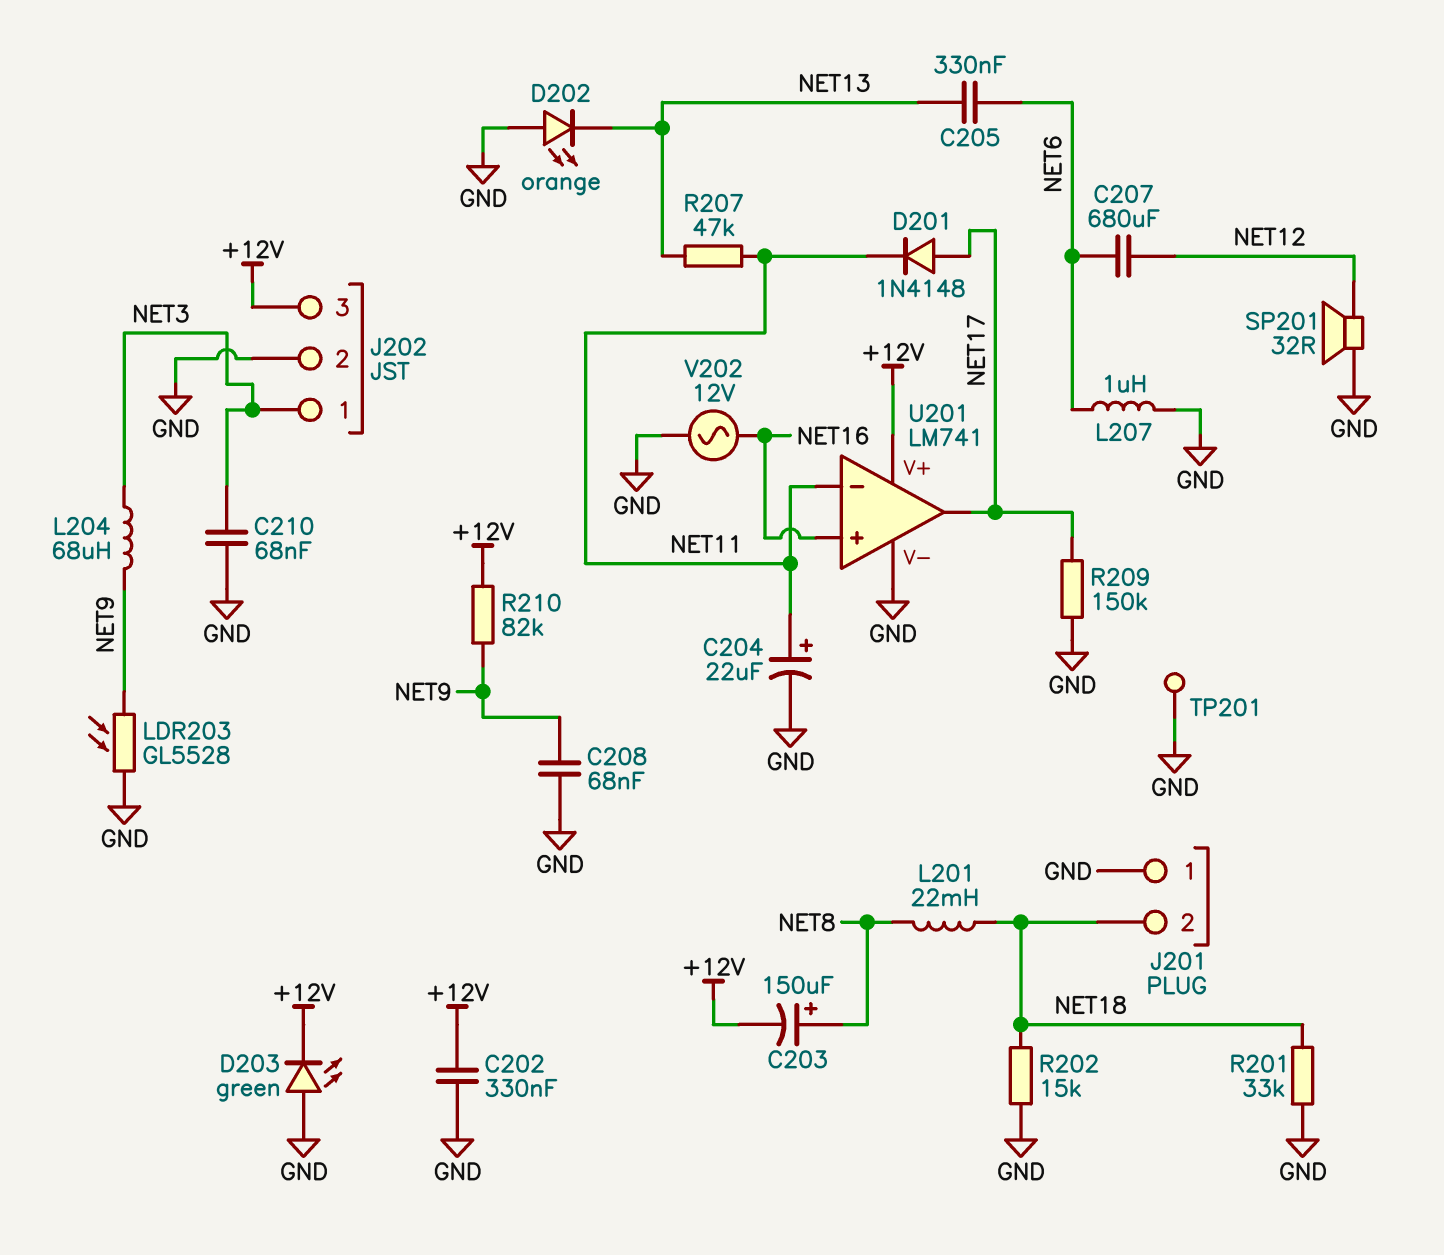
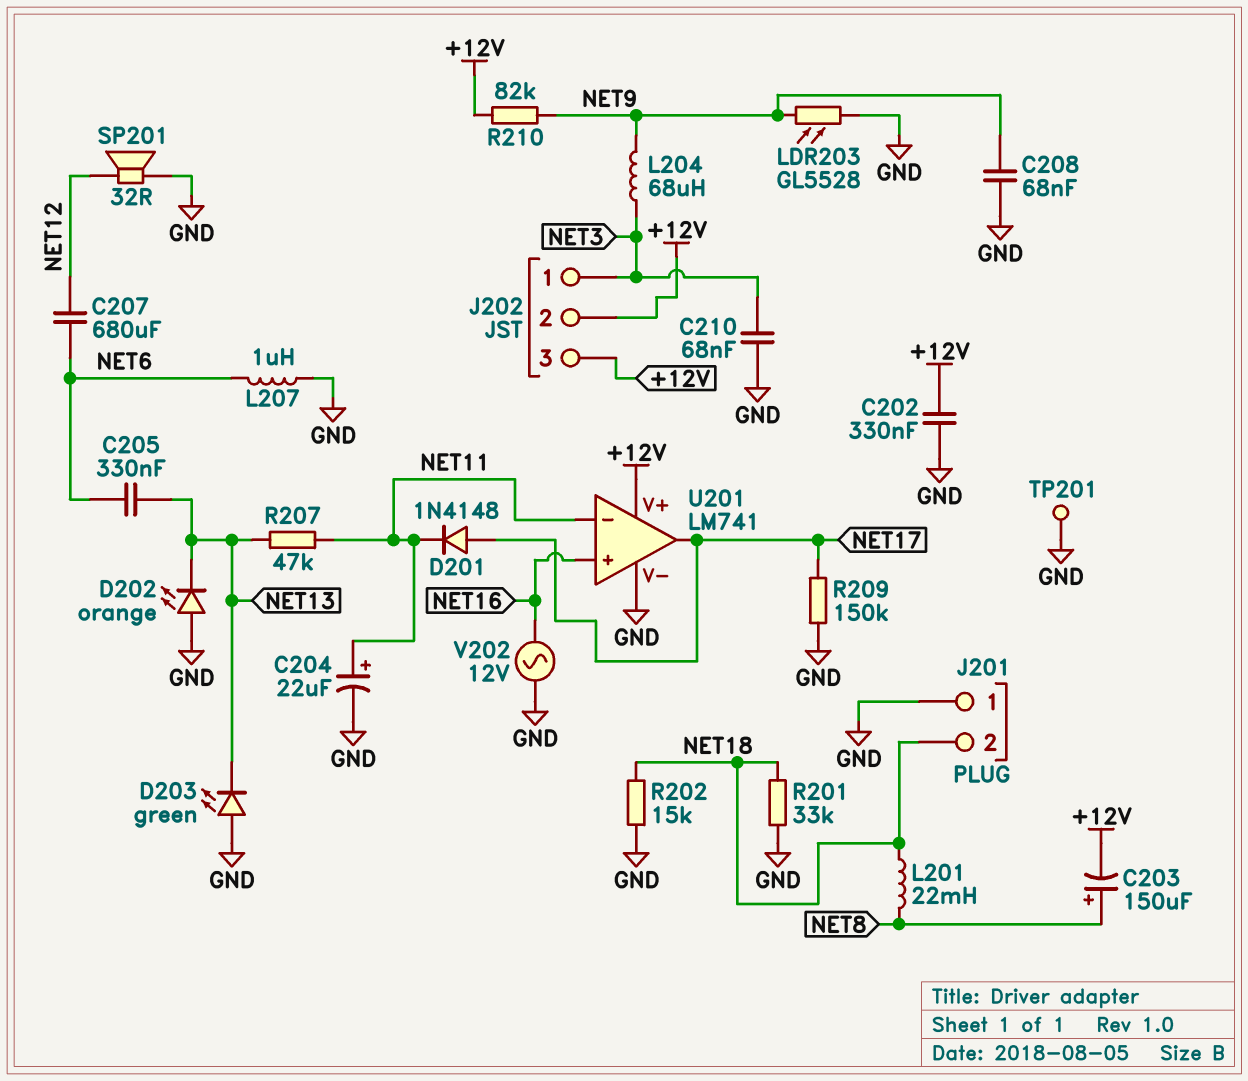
D203: LED green (A GND, K +12V) -> LED green (A GND, K NET13)
J202 pin 2: GND -> +12V

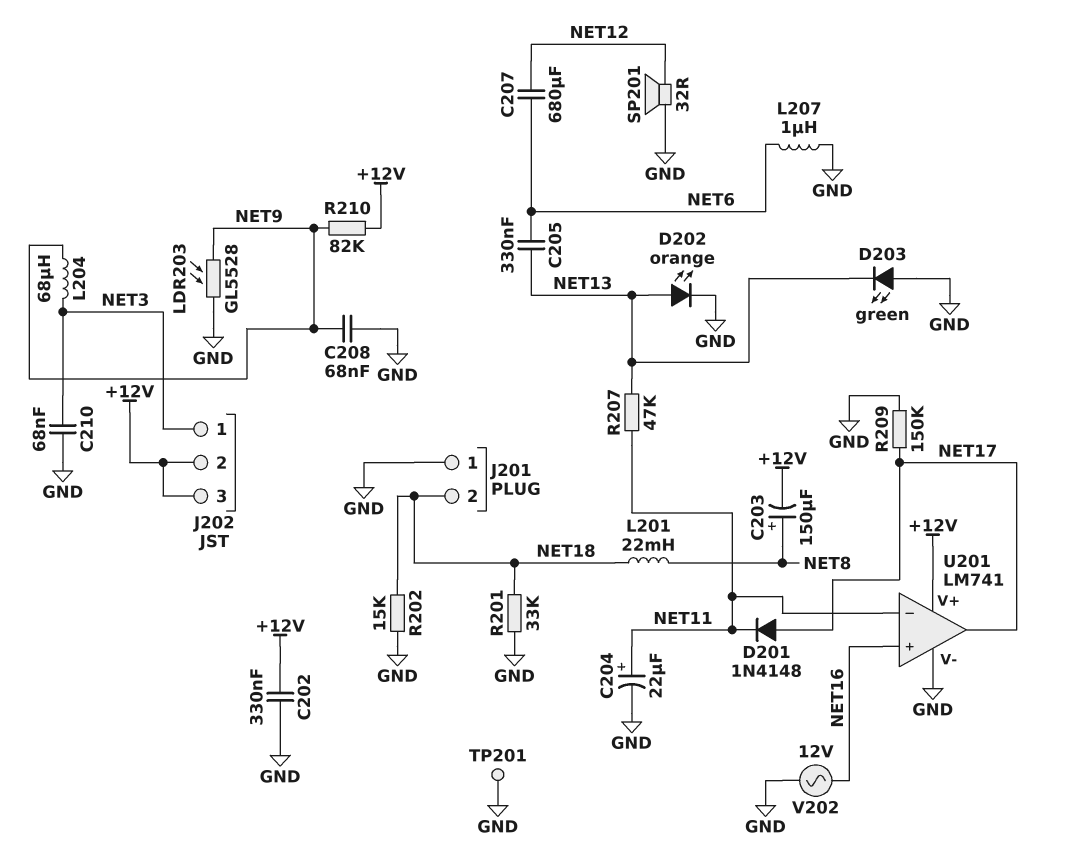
D202: LED orange (A GND, K NET13) -> LED orange (A NET13, K GND)

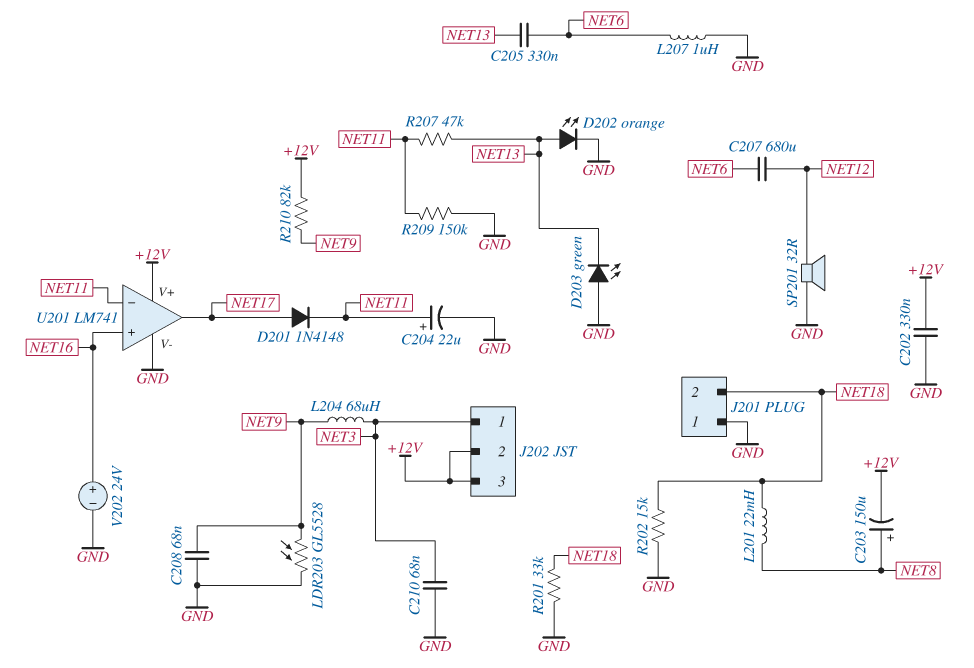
R209: 150k (GND, NET17) -> 150k (GND, NET11)
TP201: test point (GND) -> none
V202: AC 12V (GND, NET16) -> 24V (plus NET16, minus GND)

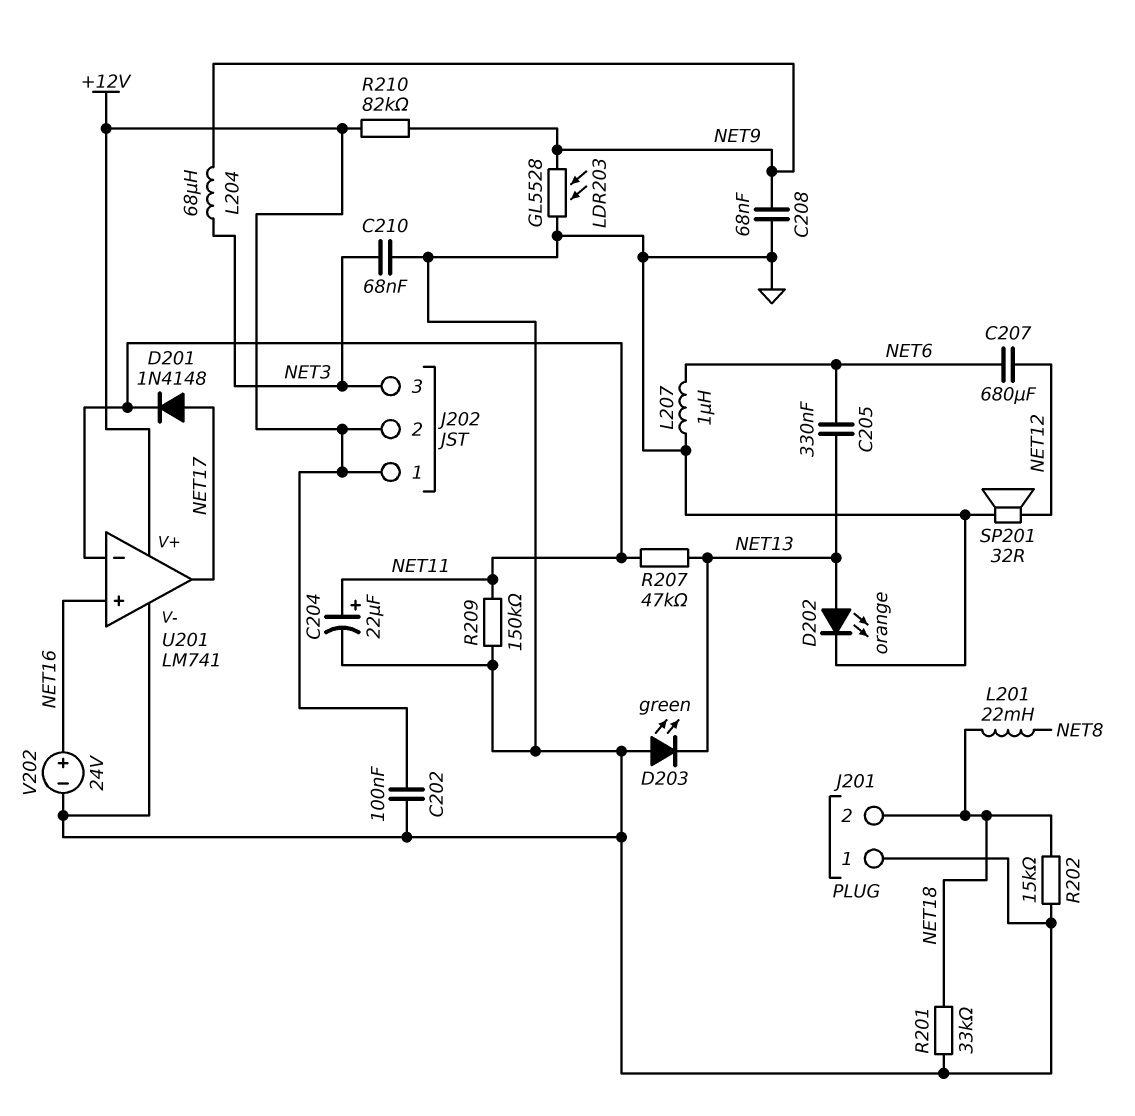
C202: 330nF (+12V, GND) -> 100nF (+12V, GND)
C203: 150uF (plus NET8, minus +12V) -> none
J202 pin 1: NET3 -> +12V
J202 pin 3: +12V -> NET3

